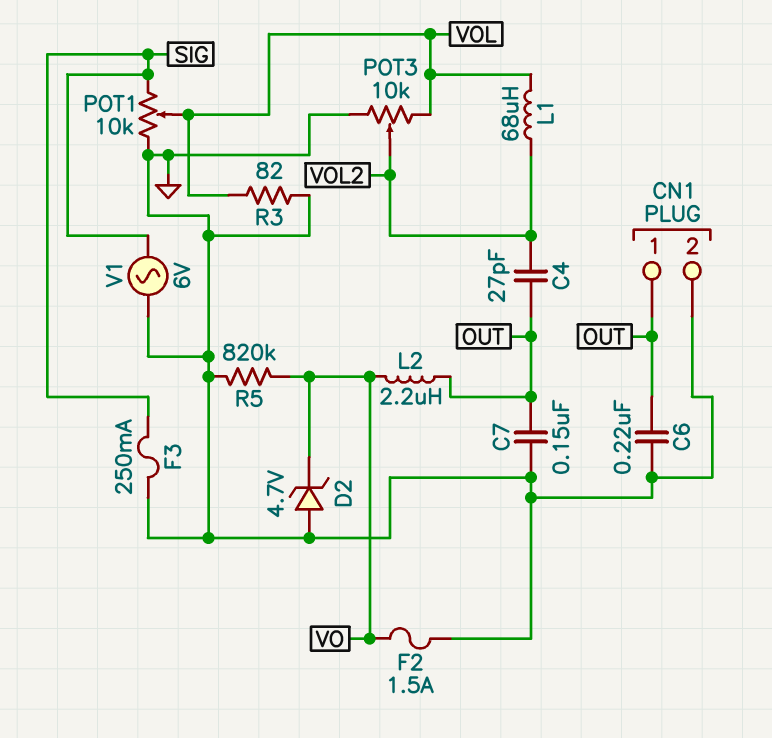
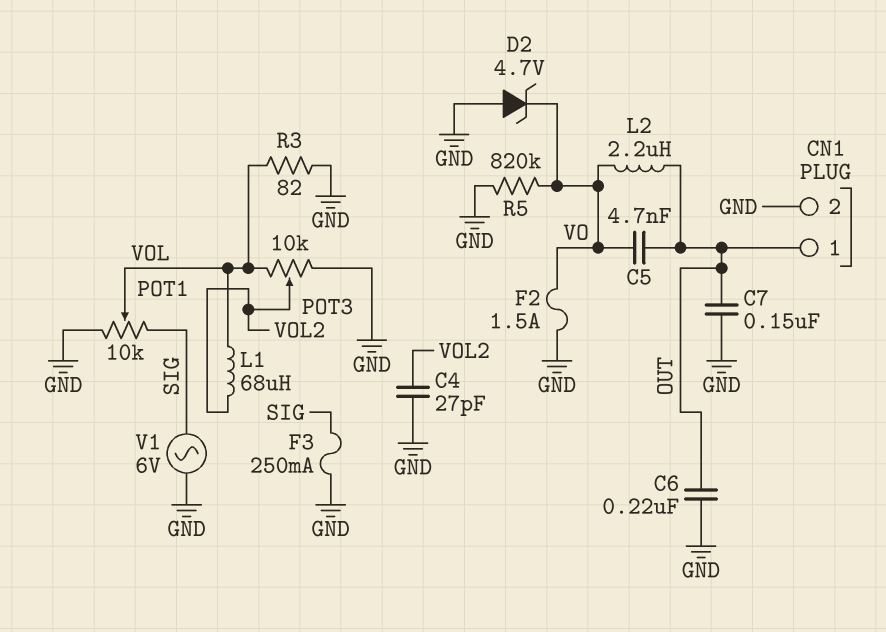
C4: 27pF (OUT, VOL2) -> 27pF (GND, VOL2)
C5: none -> 4.7nF (OUT, VO)

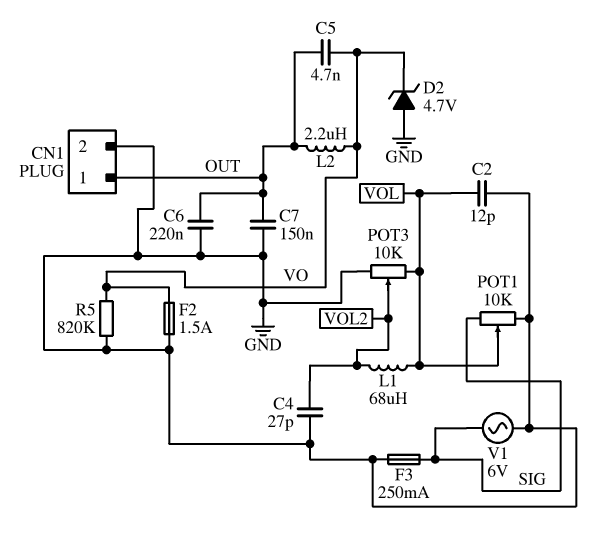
C2: none -> 12pF (GND, VOL)
R3: 82 (GND, VOL) -> none

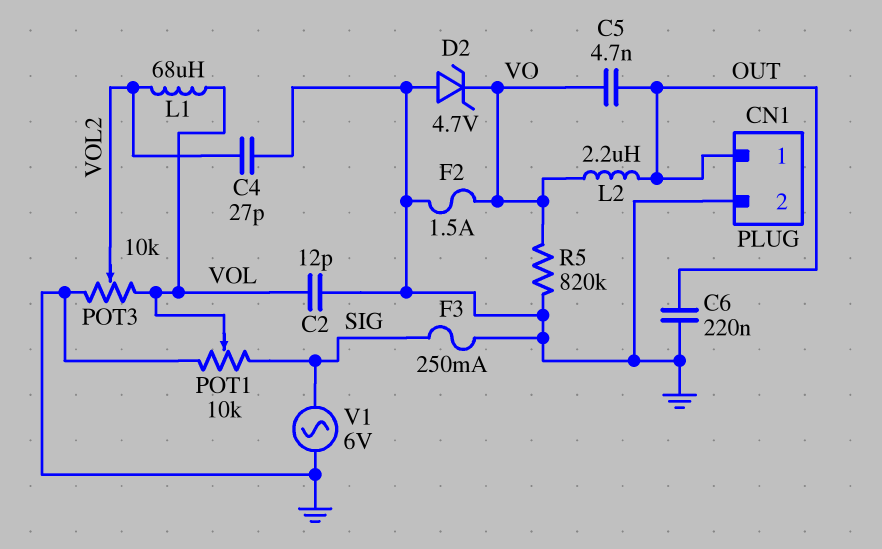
C7: 150nF (GND, OUT) -> none

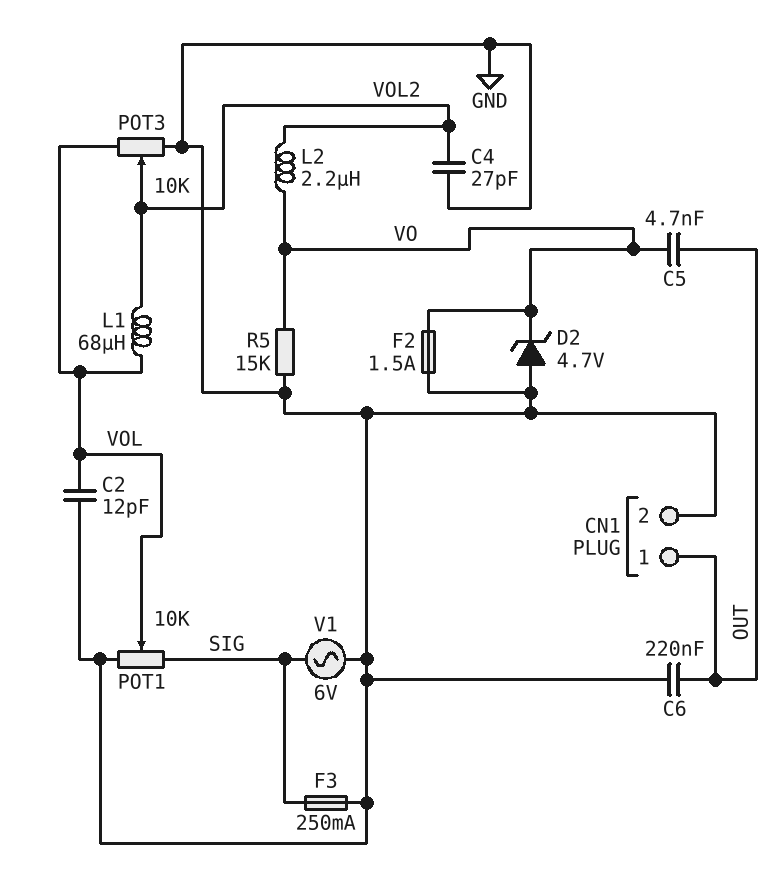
L2: 2.2uH (OUT, VO) -> 2.2uH (VO, VOL2)
R5: 820k (GND, VO) -> 15k (GND, VO)

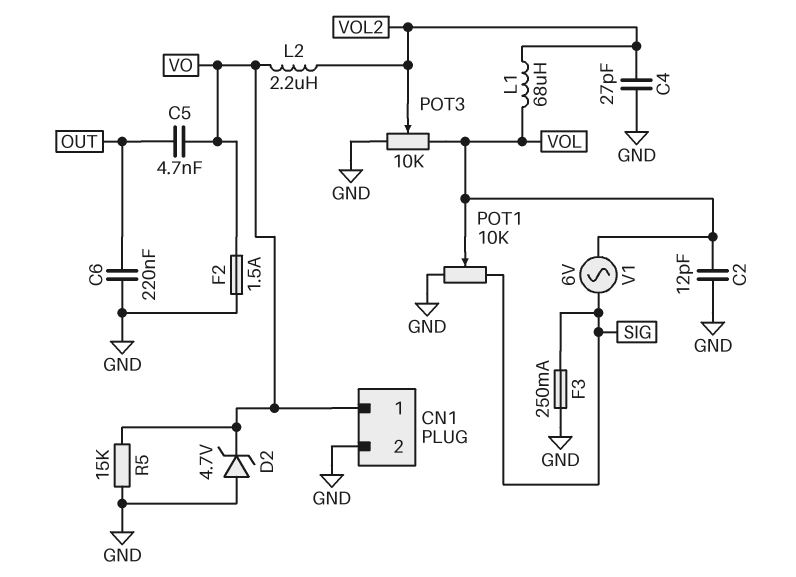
CN1 pin 1: OUT -> VO
V1: AC 6V (GND, SIG) -> AC 6V (SIG, VOL)

